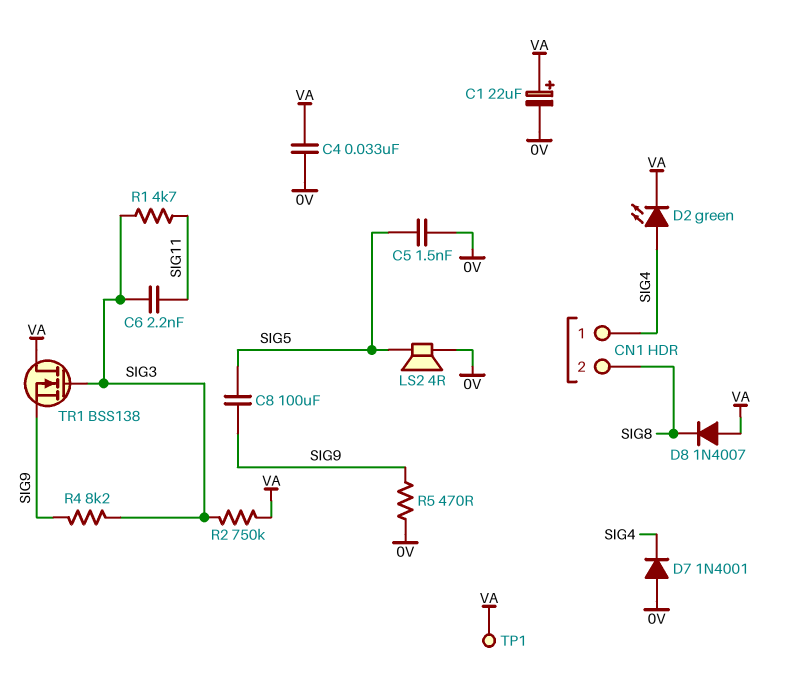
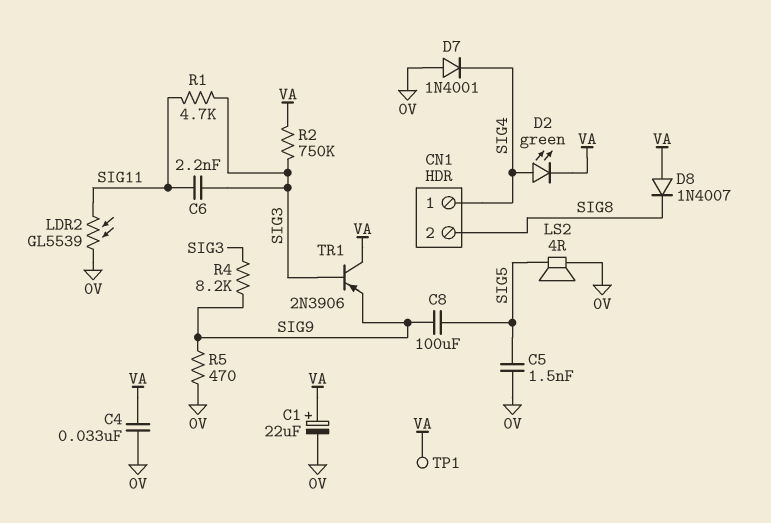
LDR2: none -> GL5539 (0V, SIG11)
TR1: NMOS BSS138 (G SIG3, D VA, S SIG9) -> PNP 2N3906 (B SIG3, C VA, E SIG9)

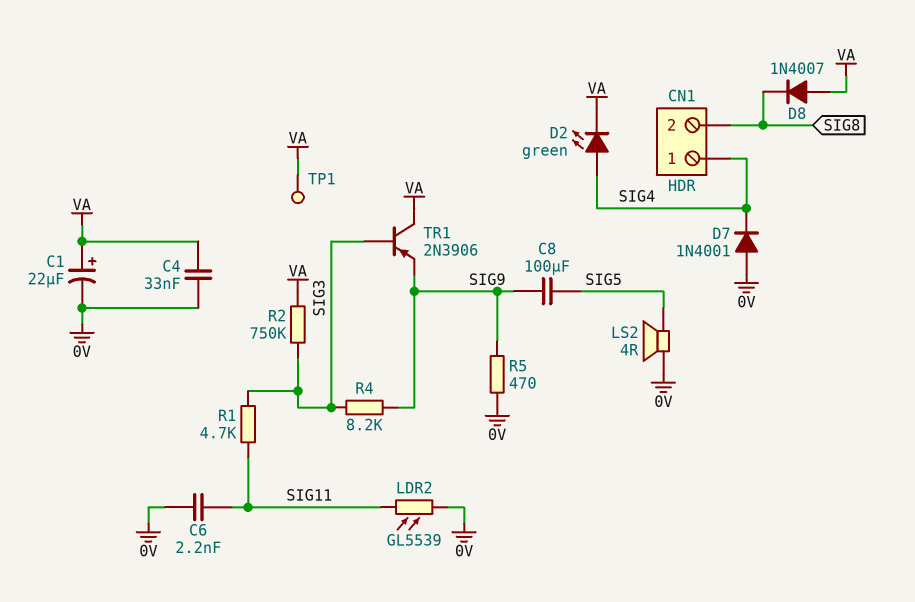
C5: 1.5nF (0V, SIG5) -> none
C6: 2.2nF (SIG3, SIG11) -> 2.2nF (0V, SIG11)

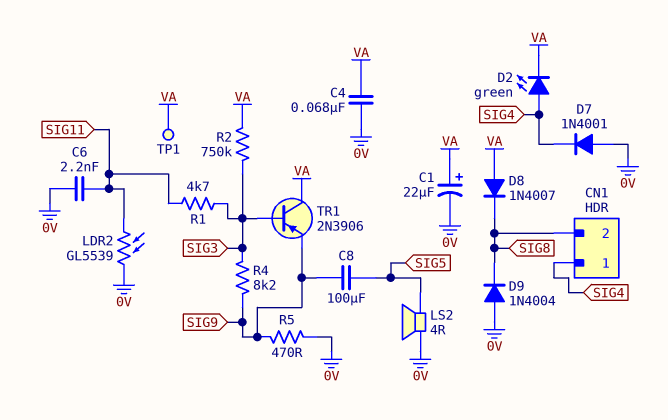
C4: 33nF (0V, VA) -> 68nF (0V, VA)
D9: none -> diode 1N4004 (A 0V, K SIG8)

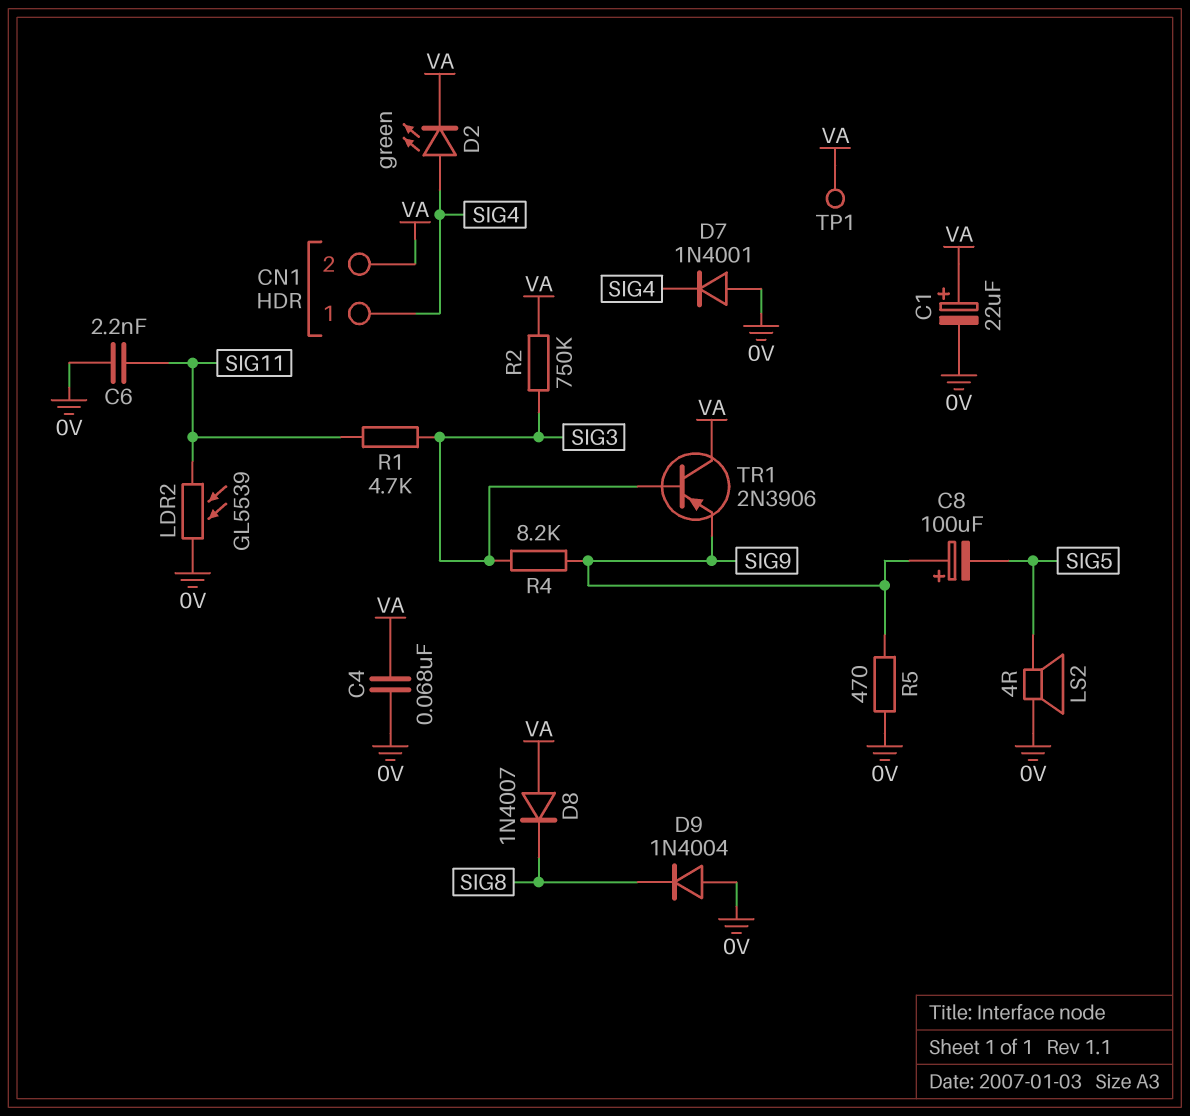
C8: 100uF (SIG5, SIG9) -> 100uF (plus SIG9, minus SIG5)
CN1 pin 2: SIG8 -> VA

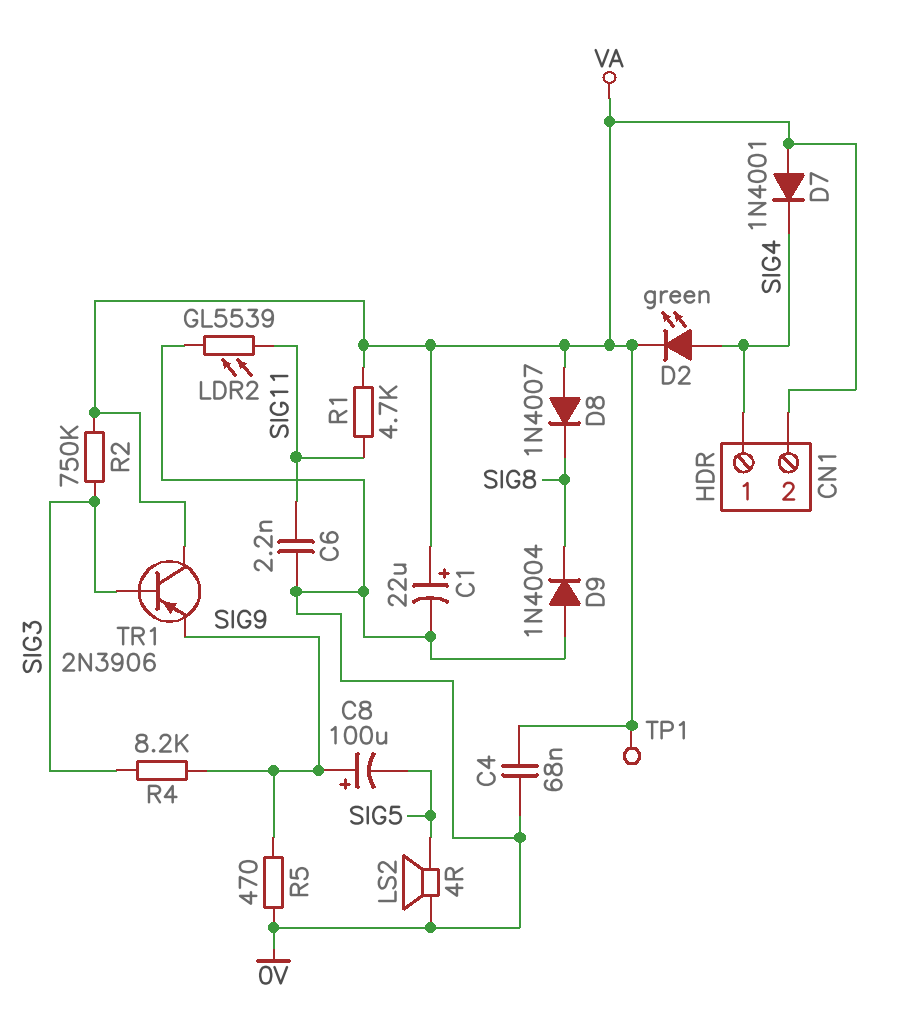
D7: diode 1N4001 (A 0V, K SIG4) -> diode 1N4001 (A VA, K SIG4)
R1: 4.7k (SIG3, SIG11) -> 4.7k (SIG11, VA)

